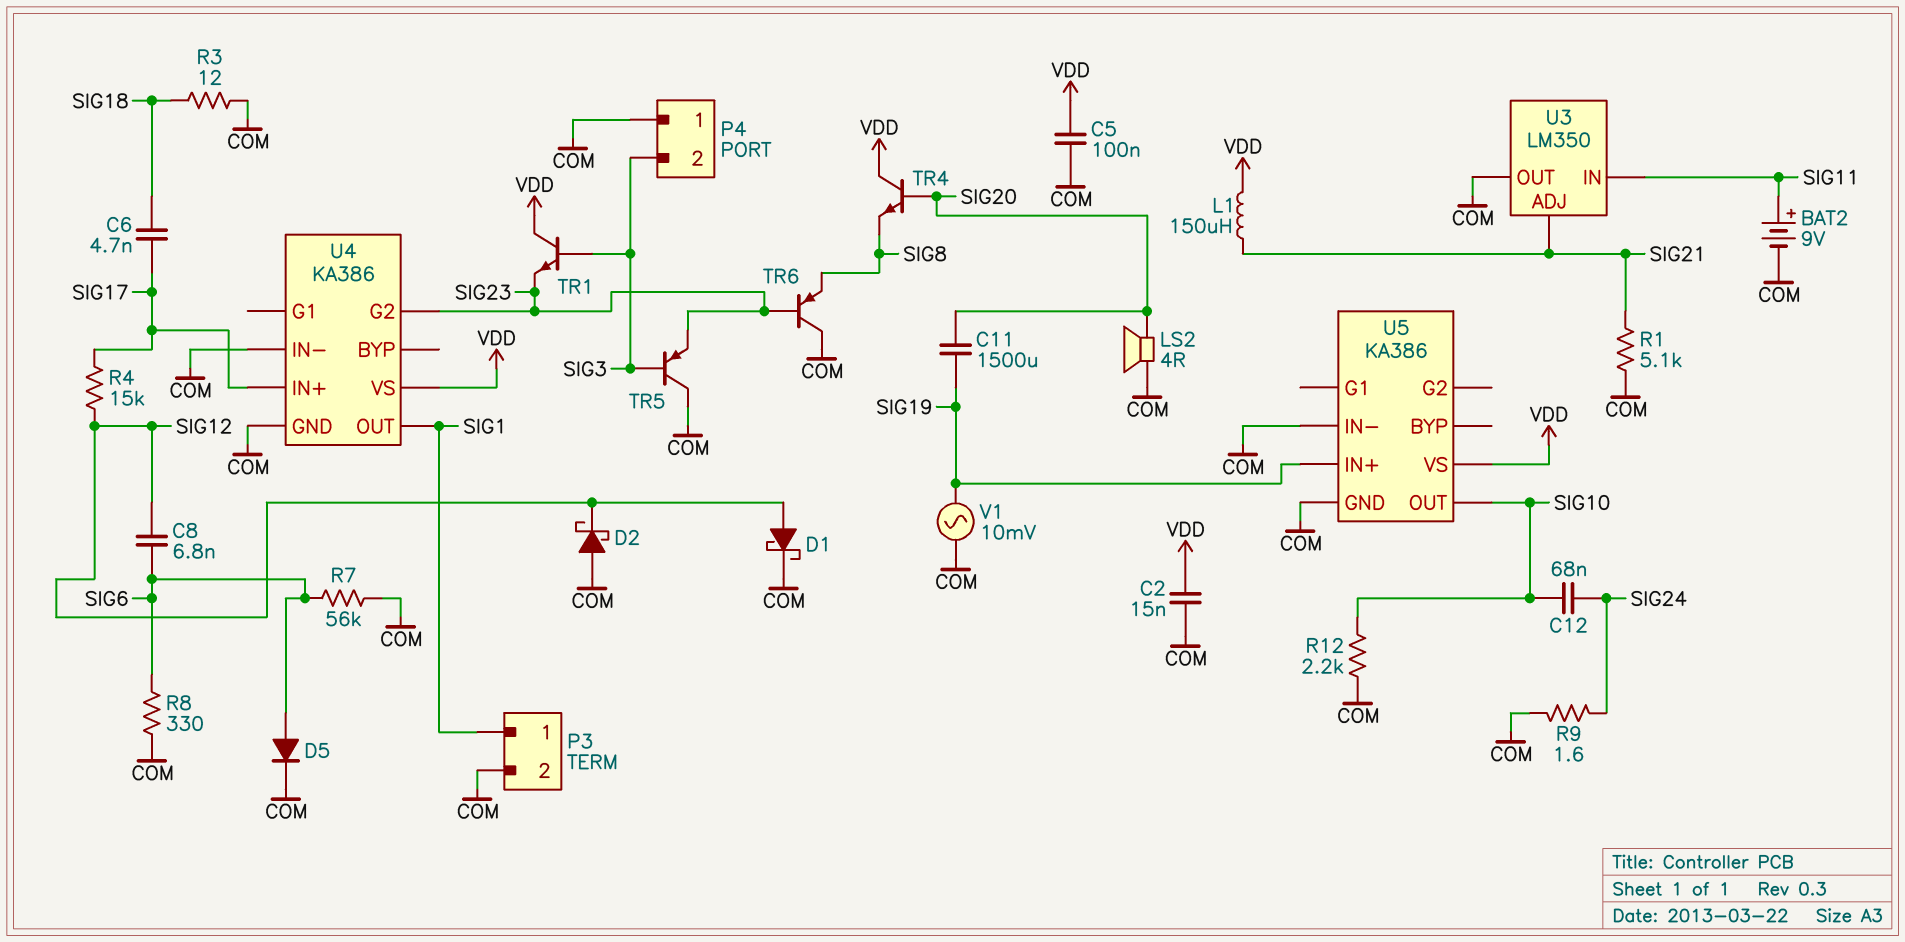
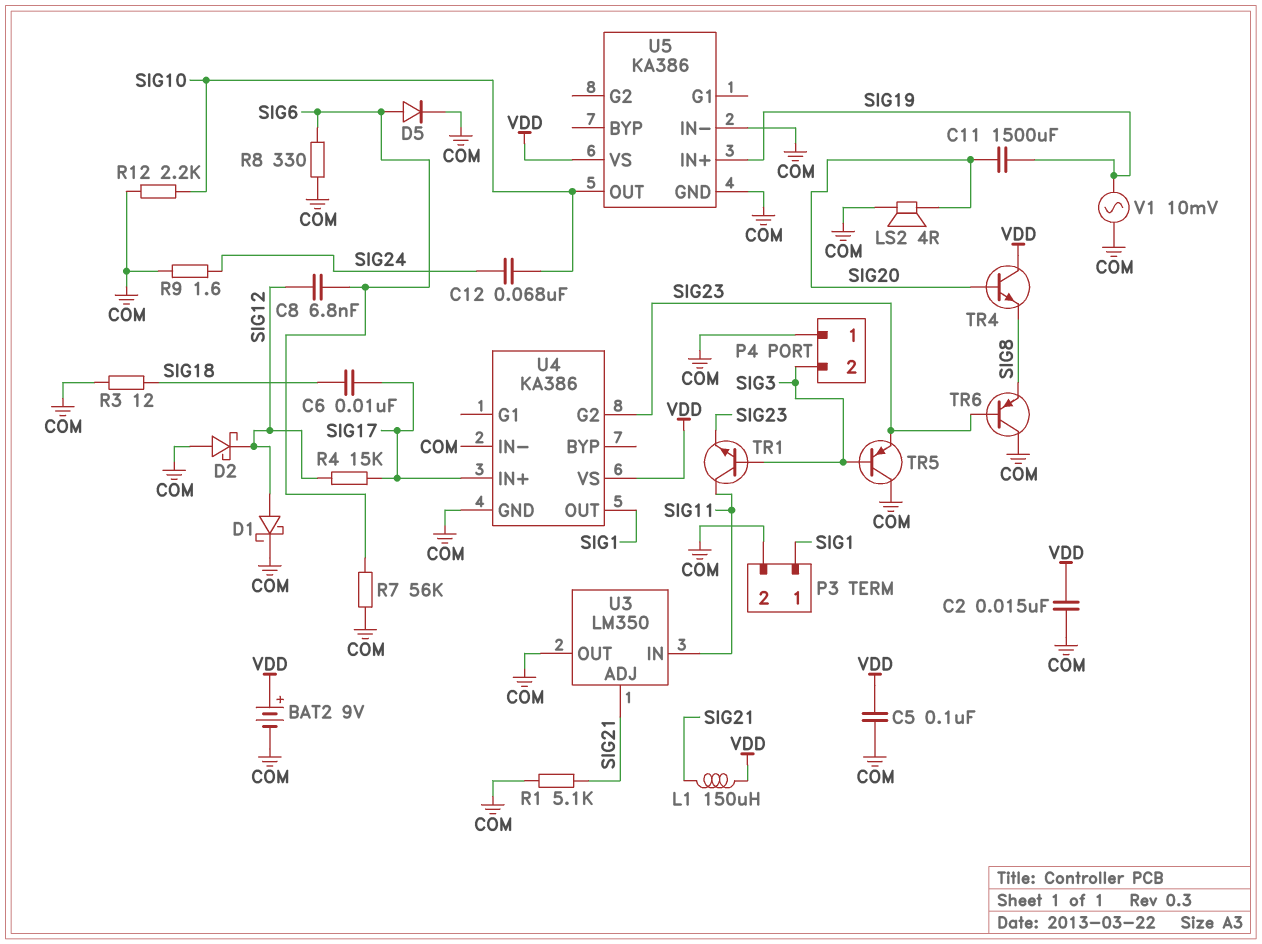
BAT2: 9V (plus SIG11, minus COM) -> 9V (plus VDD, minus COM)
C6: 4.7nF (SIG17, SIG18) -> 10nF (SIG17, SIG18)
TR1: NPN (B SIG3, C VDD, E SIG23) -> NPN (B SIG3, C SIG11, E SIG23)

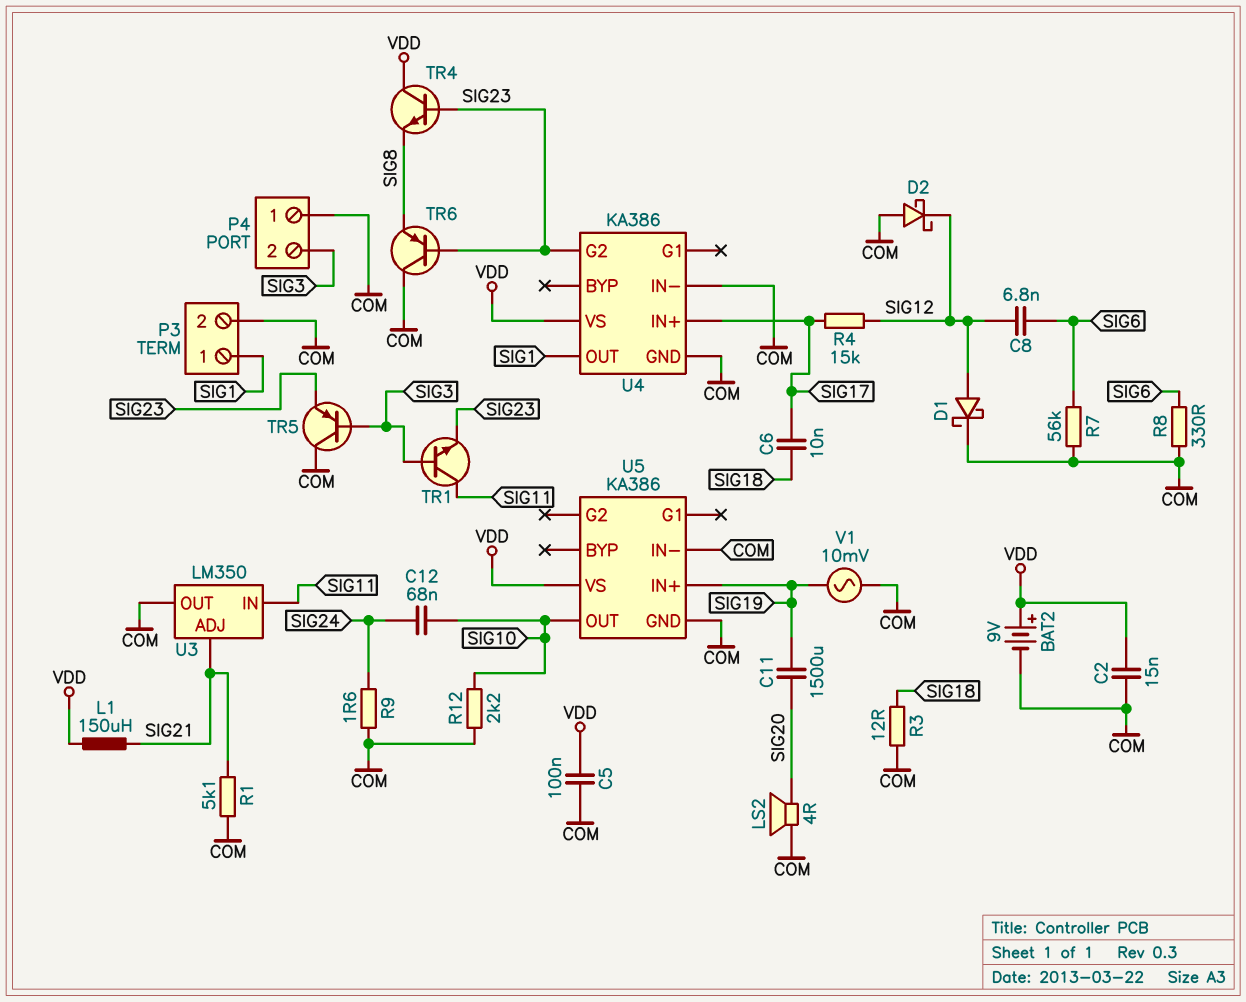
D5: diode (A SIG6, K COM) -> none
TR4: NPN (B SIG20, C VDD, E SIG8) -> NPN (B SIG23, C VDD, E SIG8)

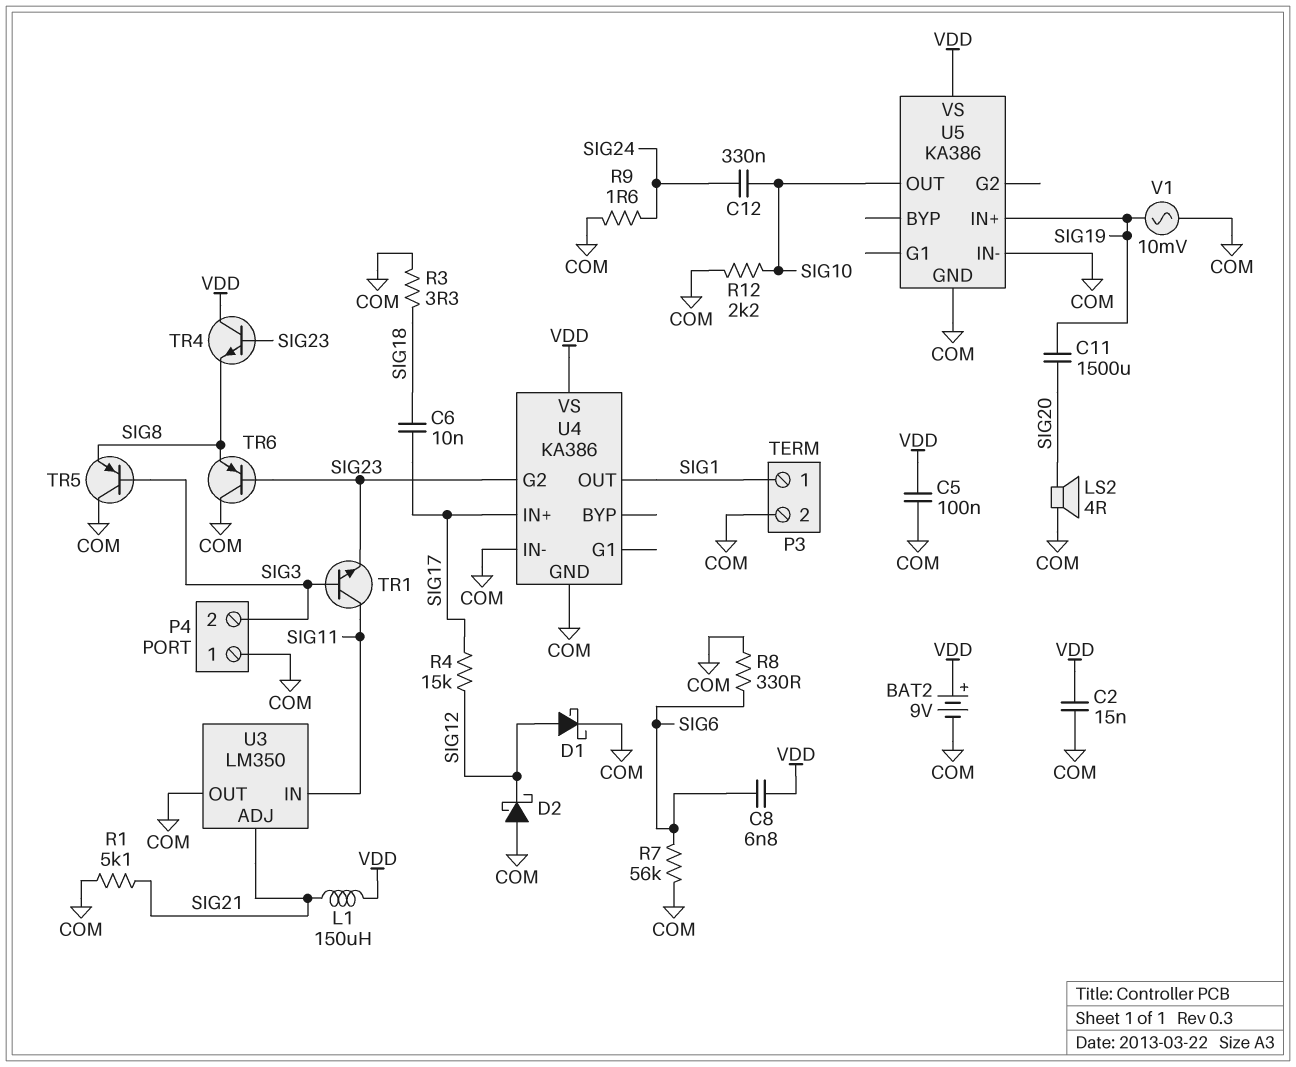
C8: 6.8nF (SIG6, SIG12) -> 6.8nF (SIG6, VDD)
C12: 68nF (SIG10, SIG24) -> 330nF (SIG10, SIG24)
R3: 12 (COM, SIG18) -> 3.3 (COM, SIG18)
TR5: PNP (B SIG3, C COM, E SIG23) -> PNP (B SIG3, C COM, E SIG8)

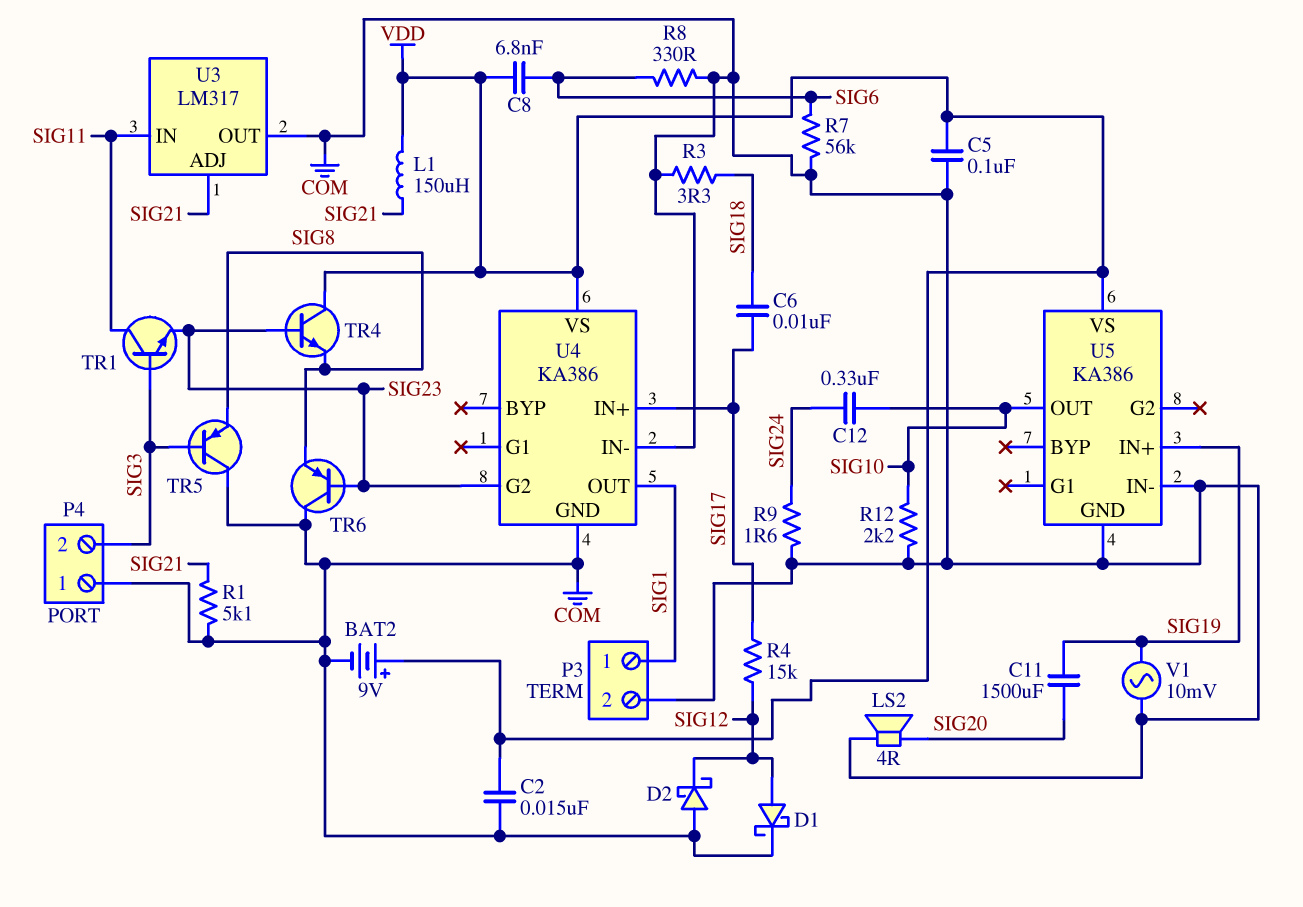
U3: LM350 -> LM317

